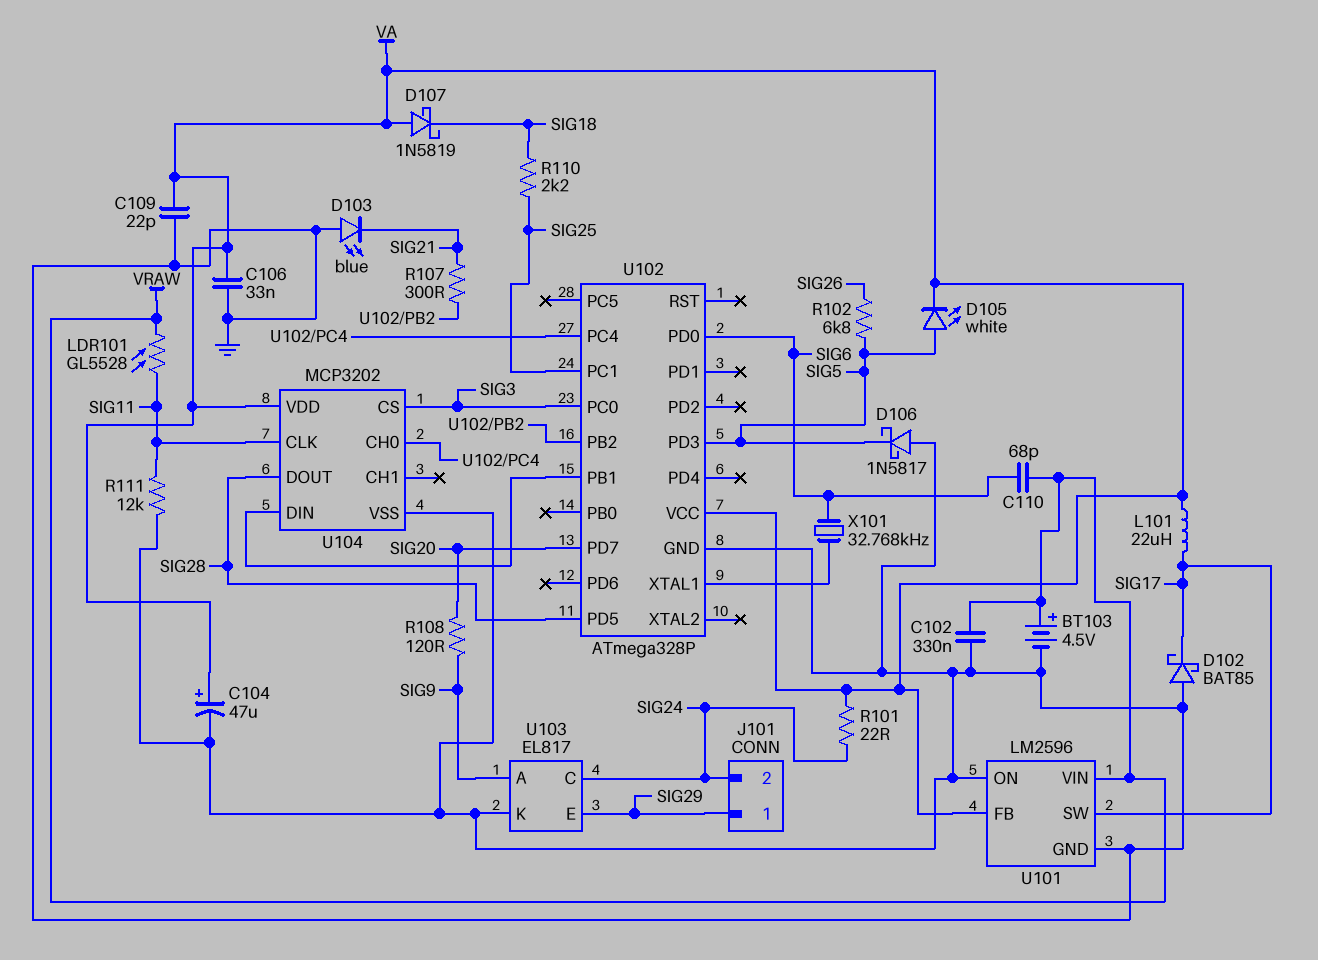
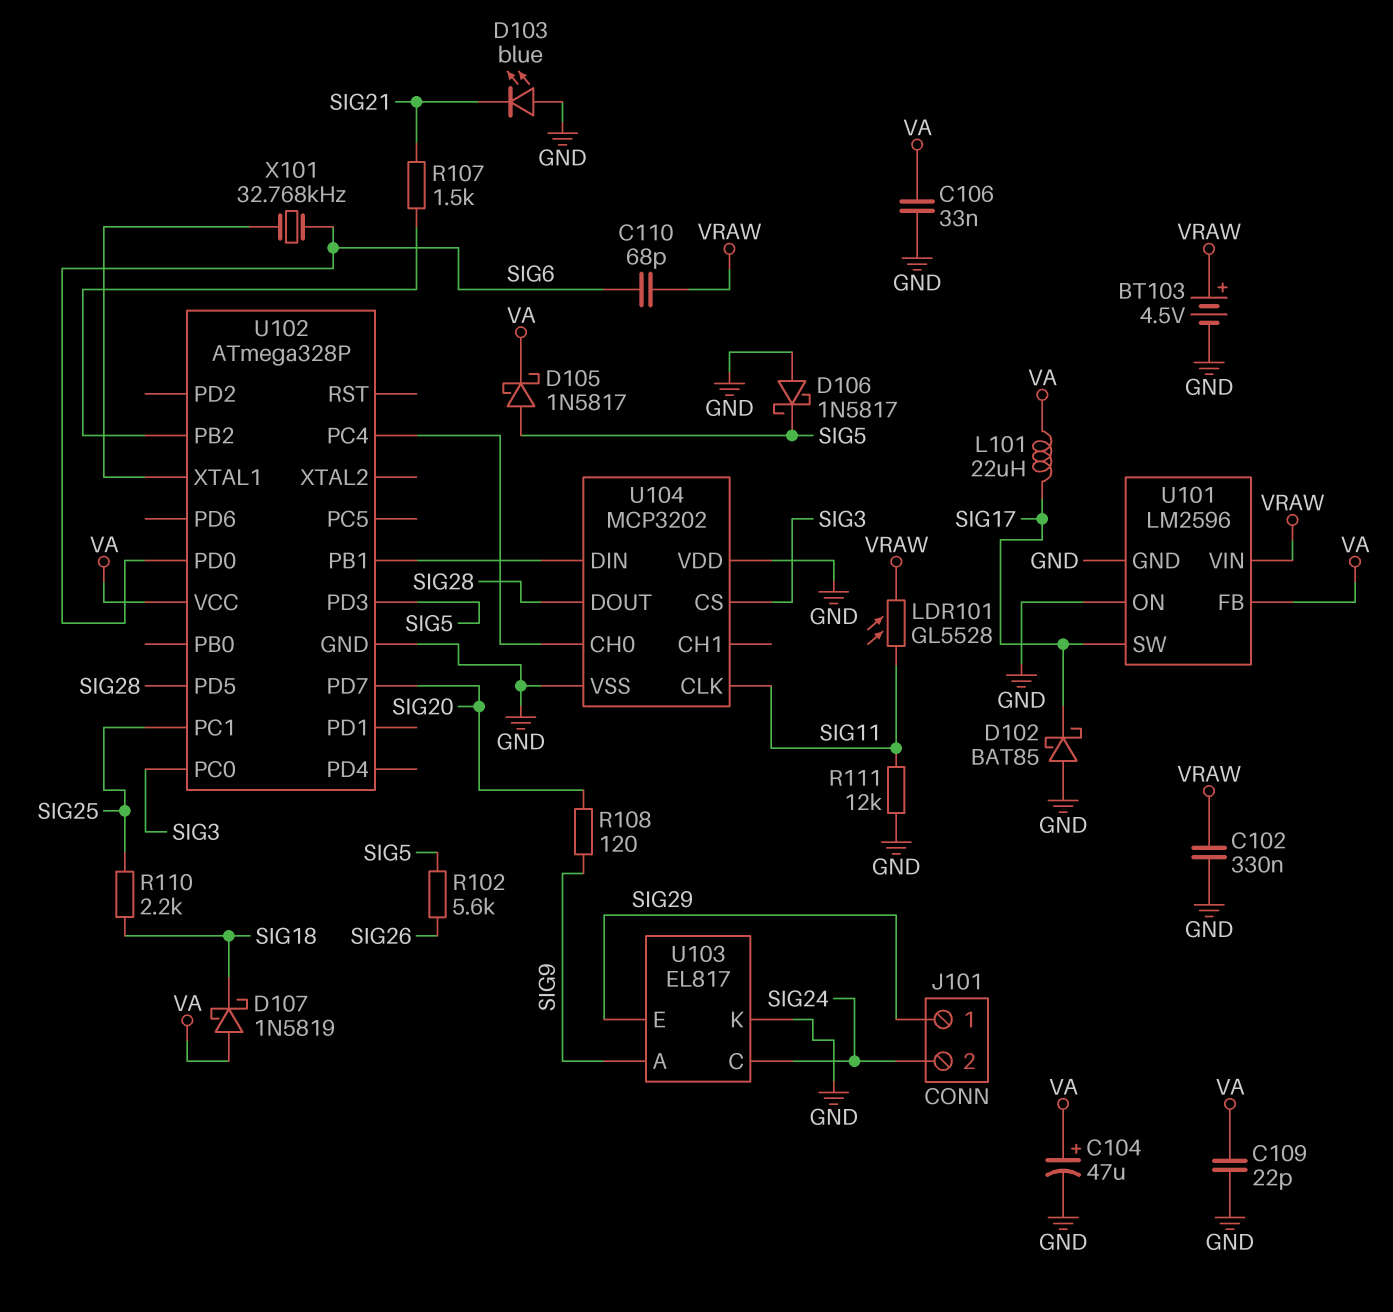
D105: LED white (A SIG5, K VA) -> schottky 1N5817 (A SIG5, K VA)
R101: 22 (SIG24, VA) -> none
R102: 6.8k (SIG5, SIG26) -> 5.6k (SIG5, SIG26)
R107: 300 (SIG21, U102/PB2) -> 1.5k (SIG21, U102/PB2)
U104 pin VDD: VA -> GND

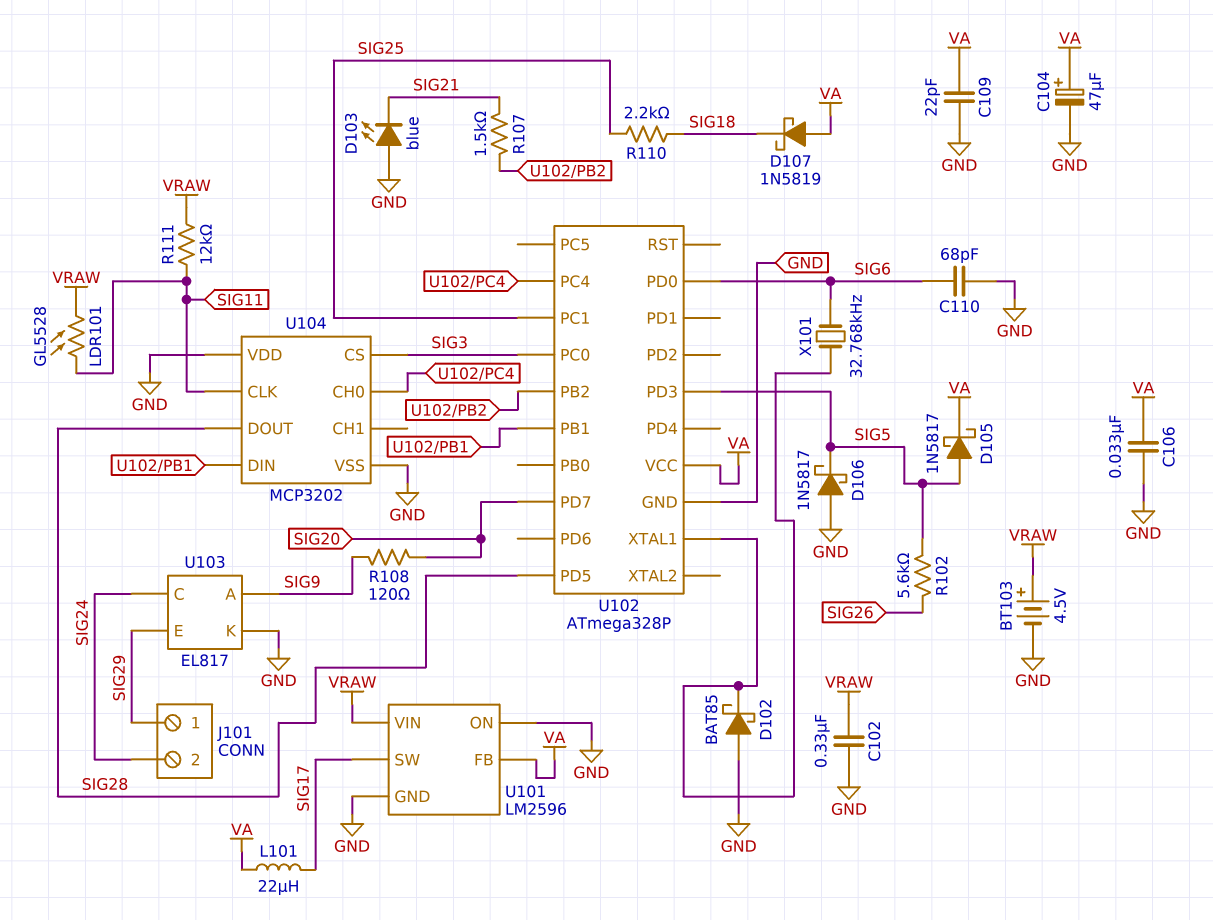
C110: 68pF (SIG6, VRAW) -> 68pF (GND, SIG6)
D102: schottky BAT85 (A GND, K SIG17) -> schottky BAT85 (A GND, K U102/XTAL1)
R111: 12k (GND, SIG11) -> 12k (SIG11, VRAW)

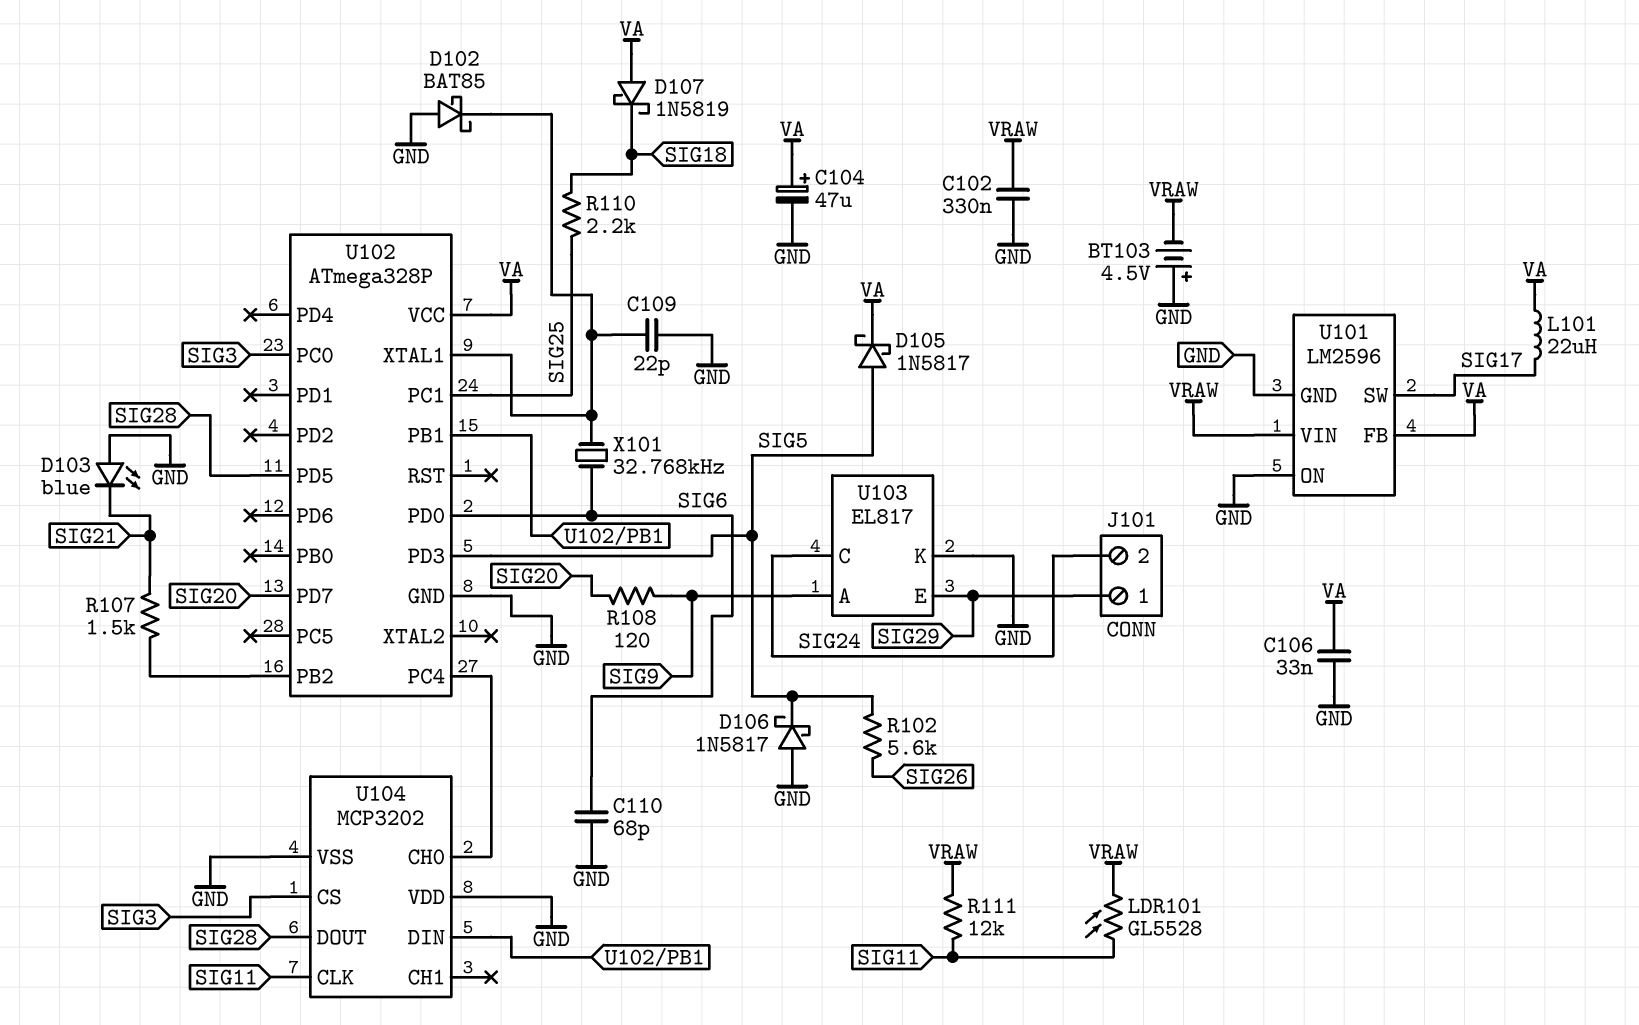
BT103: 4.5V (plus VRAW, minus GND) -> 4.5V (plus GND, minus VRAW)
C109: 22pF (GND, VA) -> 22pF (GND, U102/XTAL1)

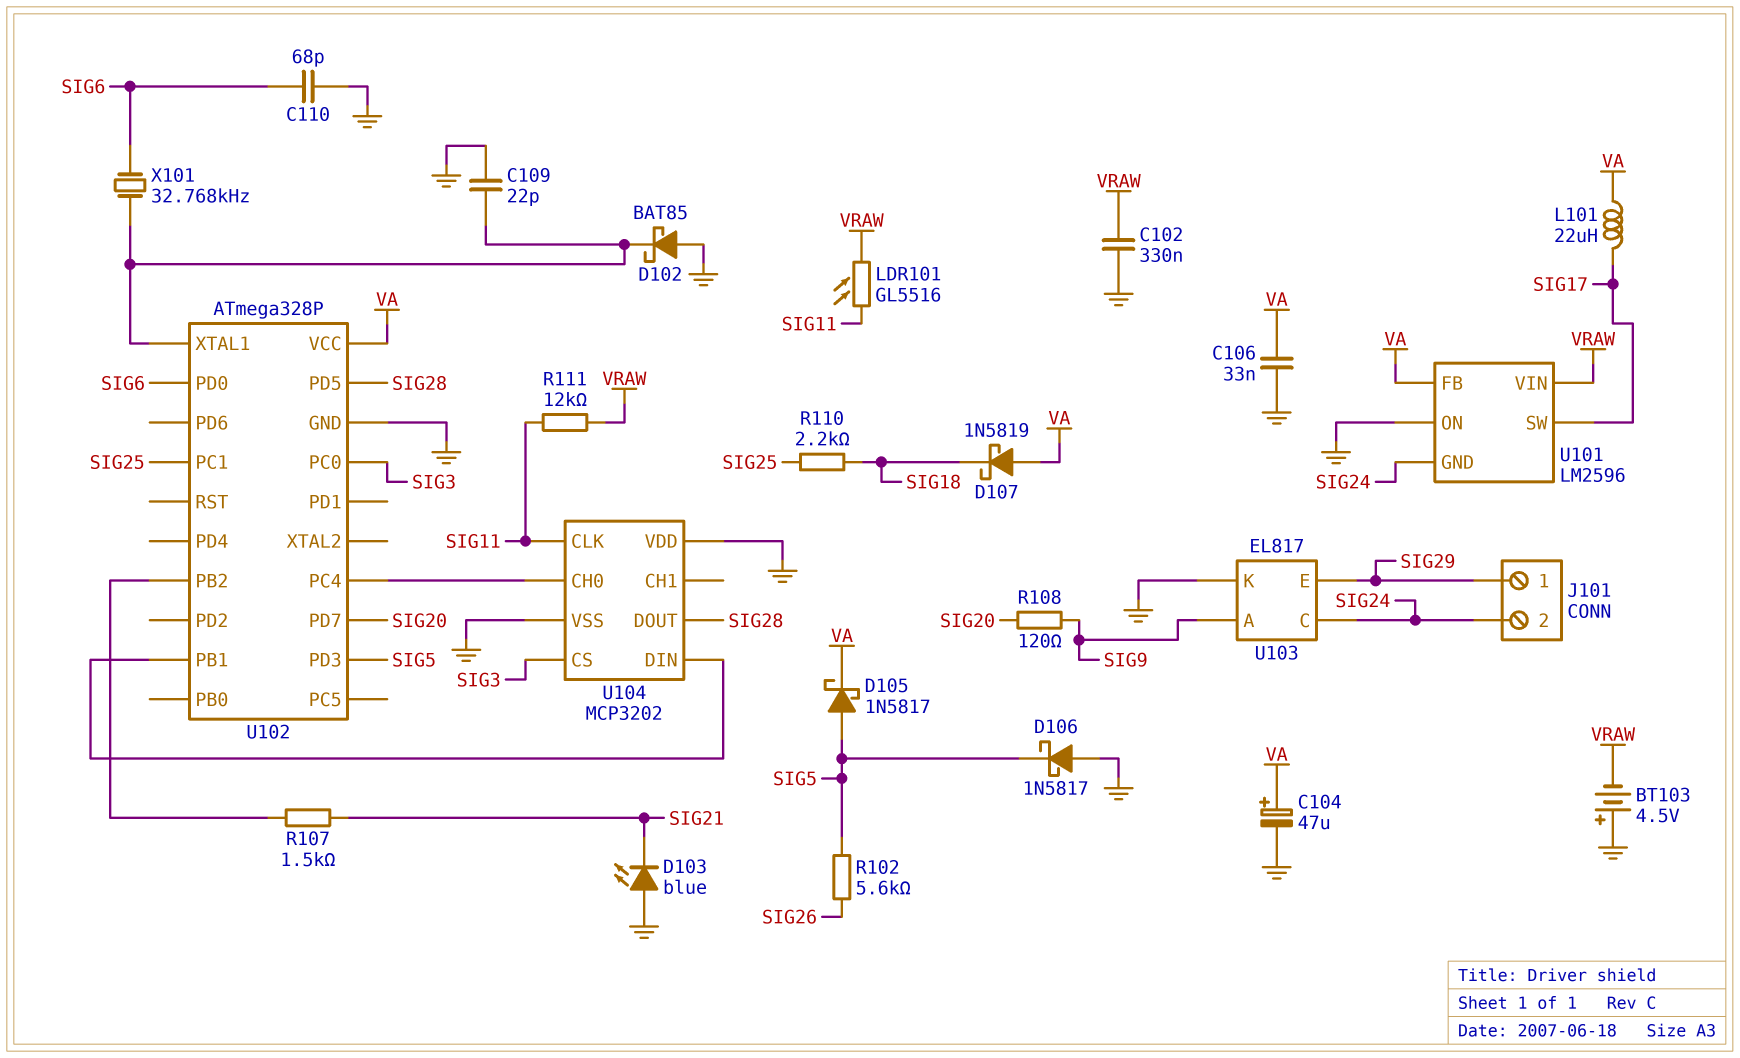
LDR101: GL5528 (SIG11, VRAW) -> GL5516 (SIG11, VRAW)
U101 pin GND: GND -> SIG24

